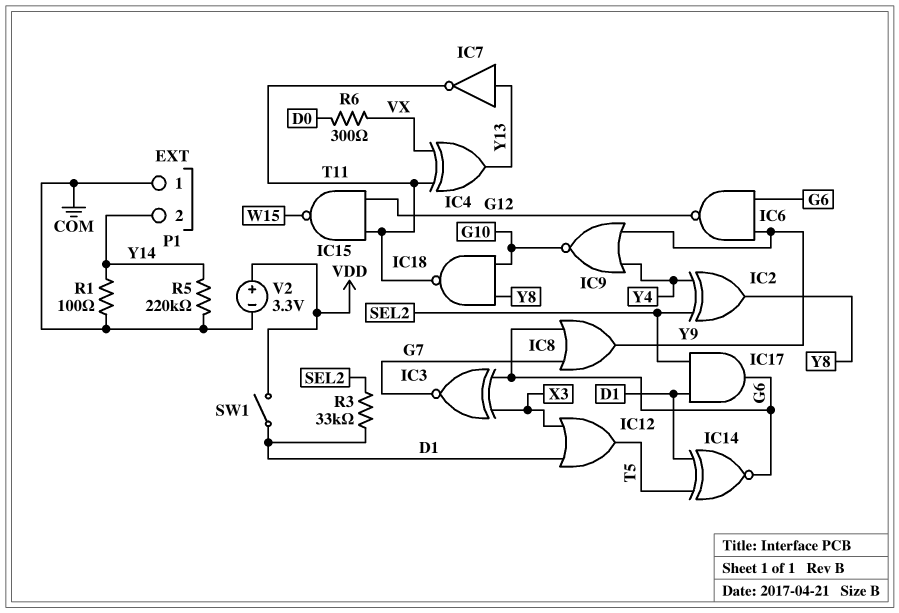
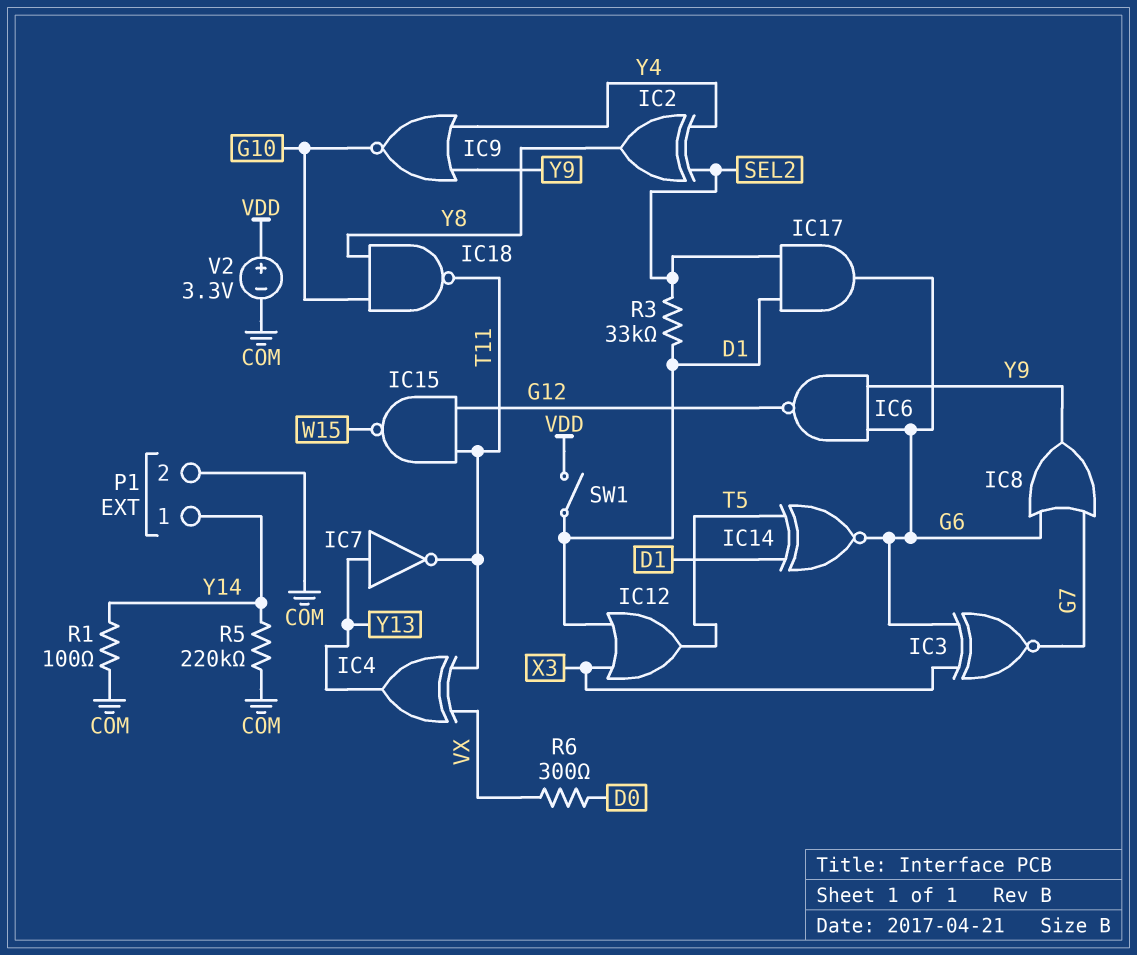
P1 pin 1: COM -> Y14
P1 pin 2: Y14 -> COM

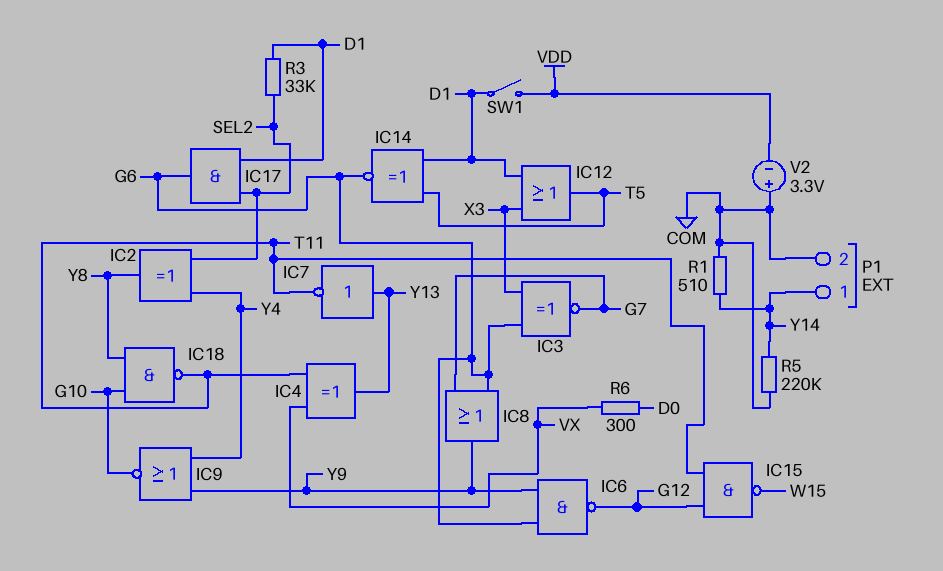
R1: 100 (COM, Y14) -> 510 (COM, Y14)
V2: 3.3V (plus VDD, minus COM) -> 3.3V (plus COM, minus VDD)

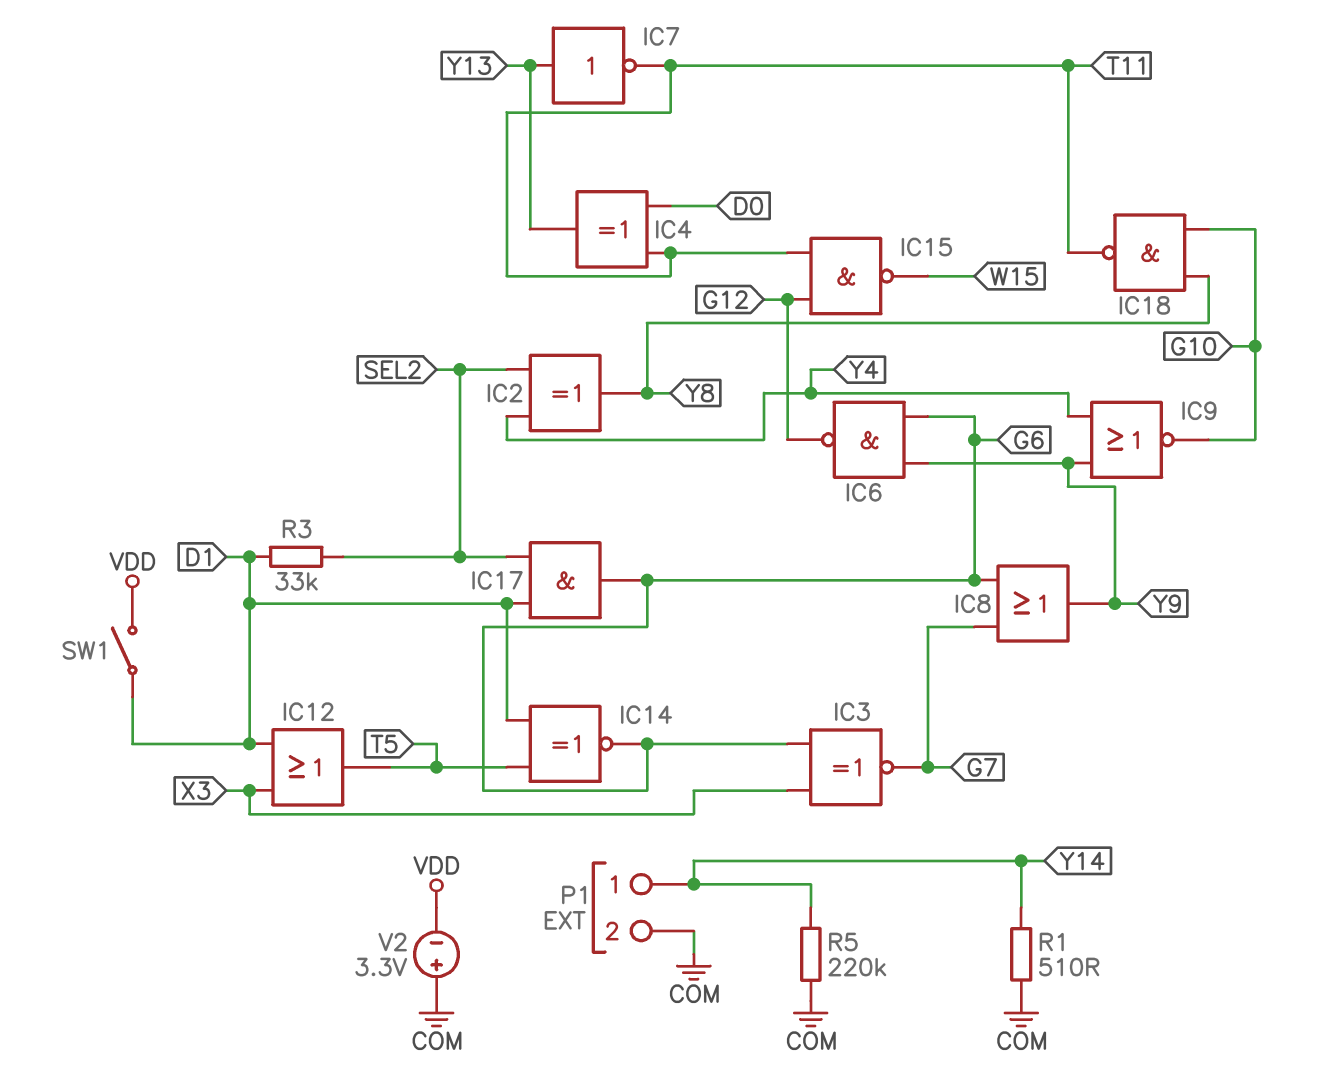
IC4: XOR (in T11, in VX, out Y13) -> XOR (in D0, in T11, out Y13)
R6: 300 (D0, VX) -> none

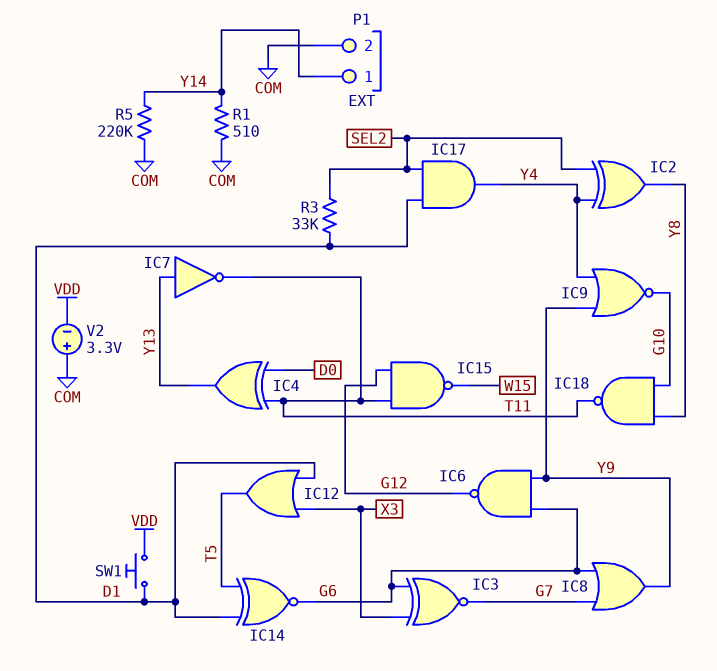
IC17: AND (in D1, in SEL2, out G6) -> AND (in D1, in SEL2, out Y4)
SW1: switch (D1, VDD) -> button (D1, VDD)

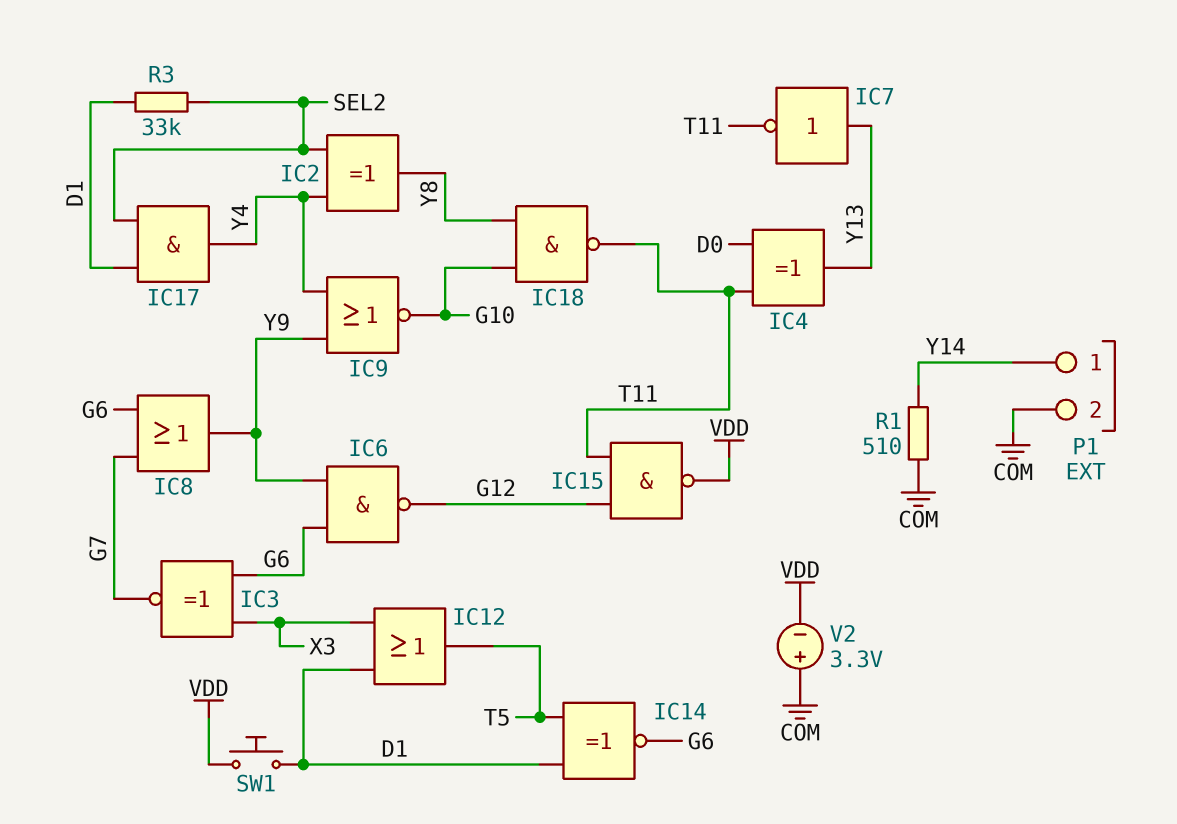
IC15: NAND (in G12, in T11, out W15) -> NAND (in G12, in T11, out VDD)
R5: 220k (COM, Y14) -> none

